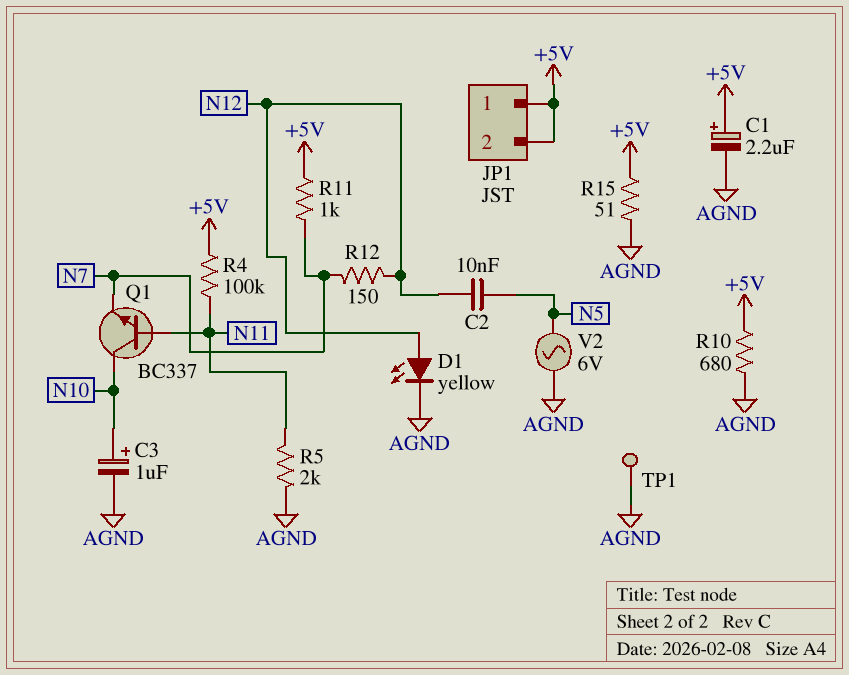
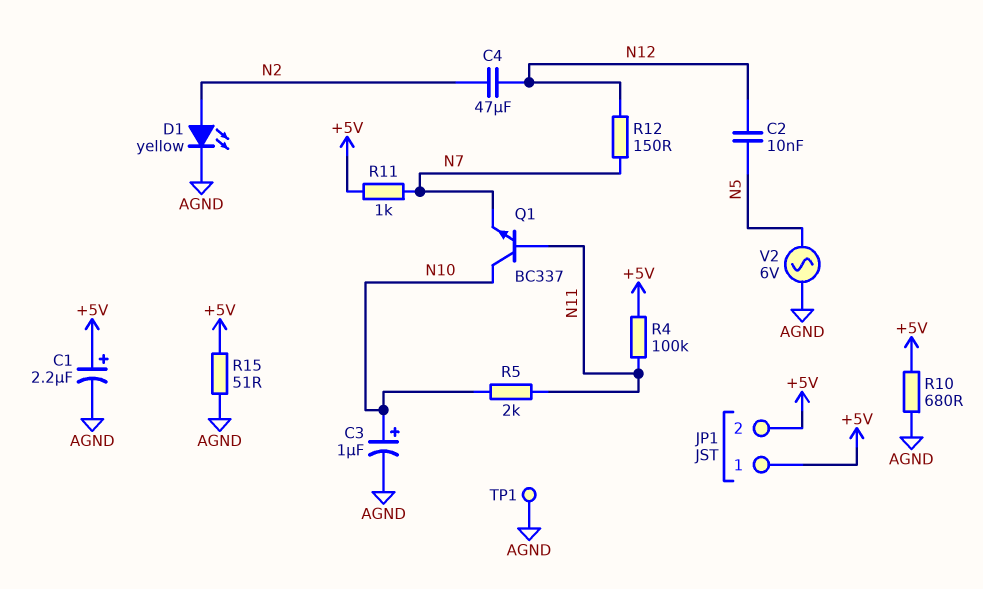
C4: none -> 47uF (N2, N12)
D1: LED yellow (A N12, K AGND) -> LED yellow (A N2, K AGND)
R5: 2k (AGND, N11) -> 2k (N10, N11)

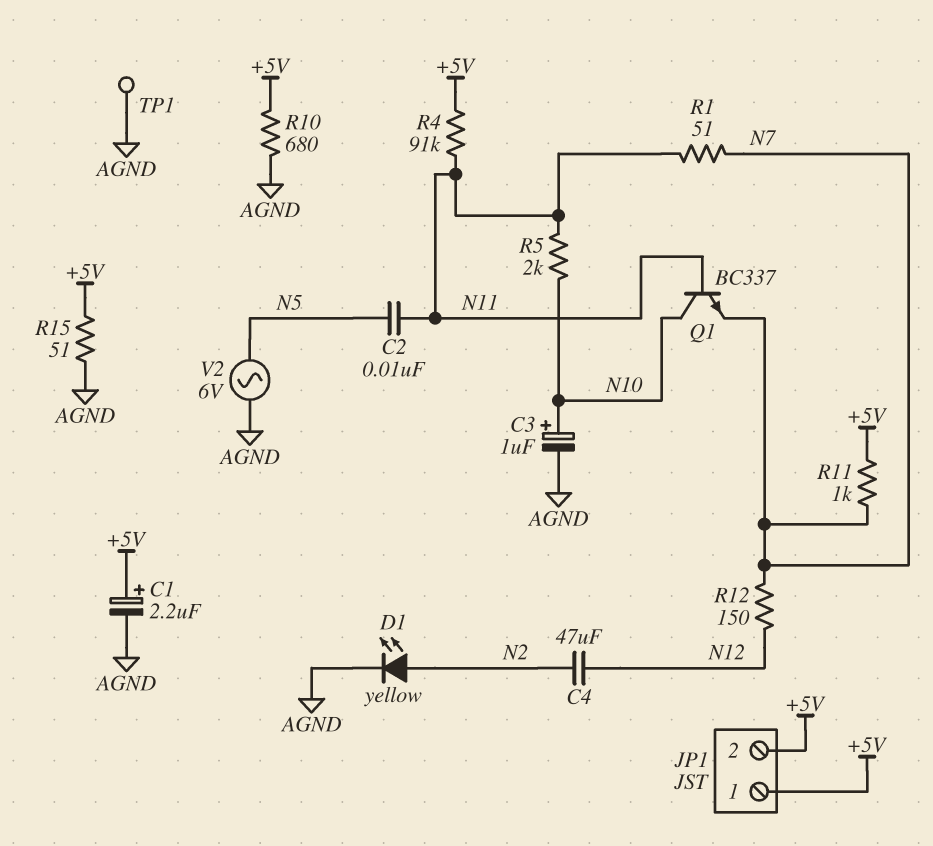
C2: 10nF (N5, N12) -> 10nF (N5, N11)
R1: none -> 51 (N7, N11)
R4: 100k (+5V, N11) -> 91k (+5V, N11)

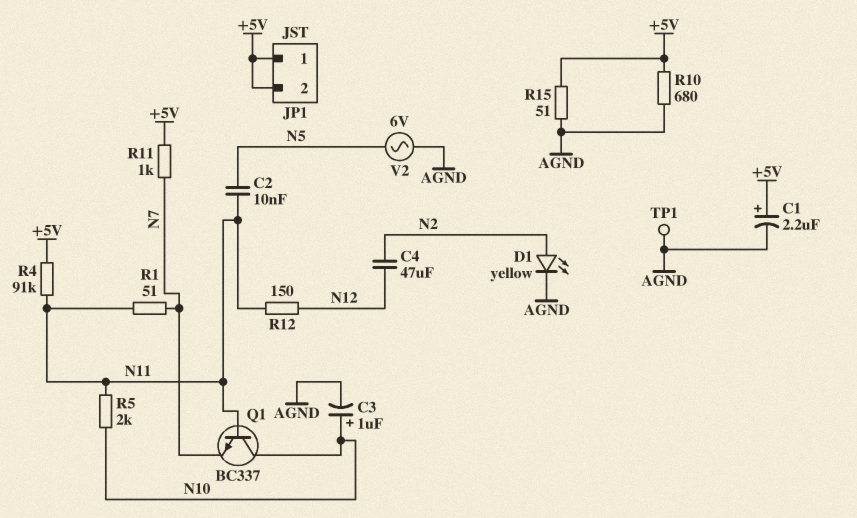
R12: 150 (N7, N12) -> 150 (N11, N12)

